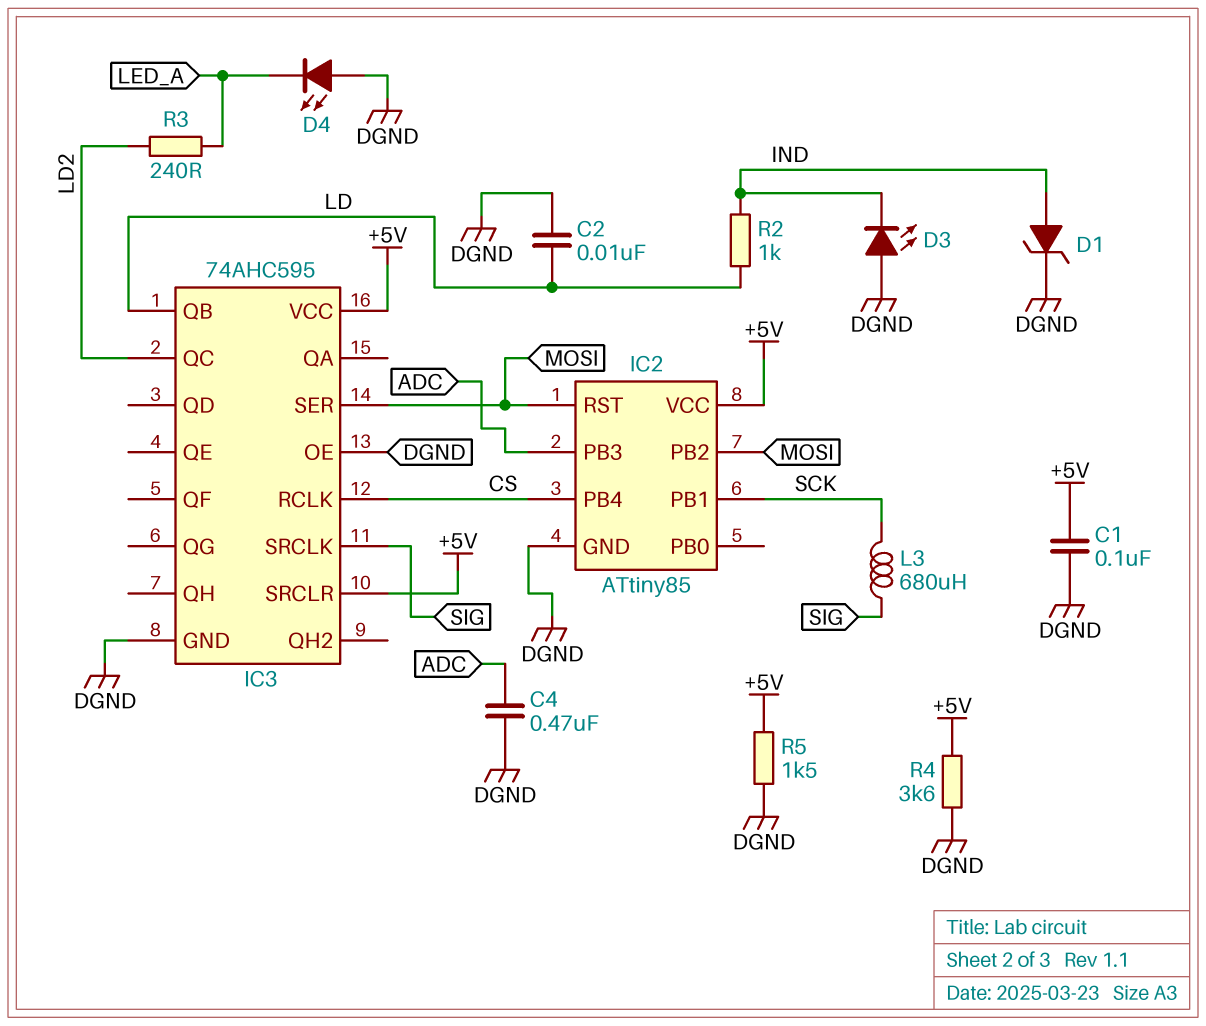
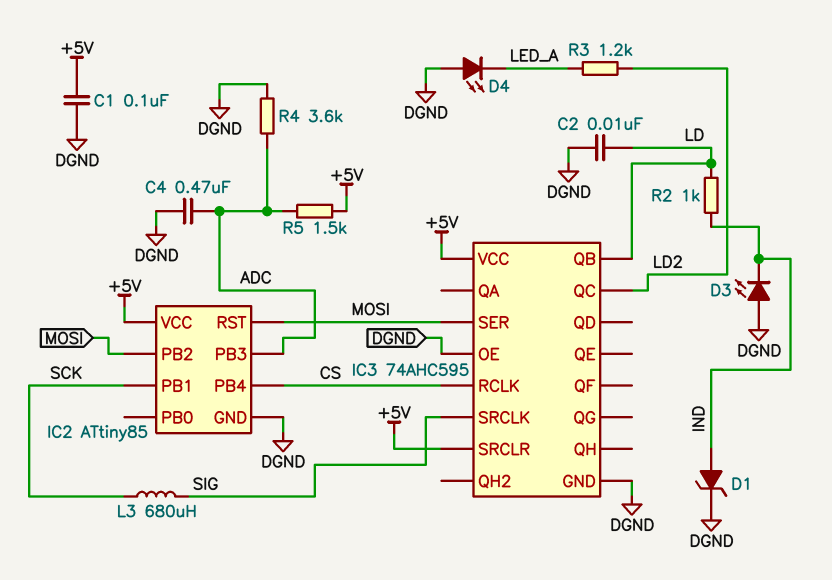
R3: 240 (LD2, LED_A) -> 1.2k (LD2, LED_A)
R4: 3.6k (+5V, DGND) -> 3.6k (ADC, DGND)
R5: 1.5k (+5V, DGND) -> 1.5k (+5V, ADC)

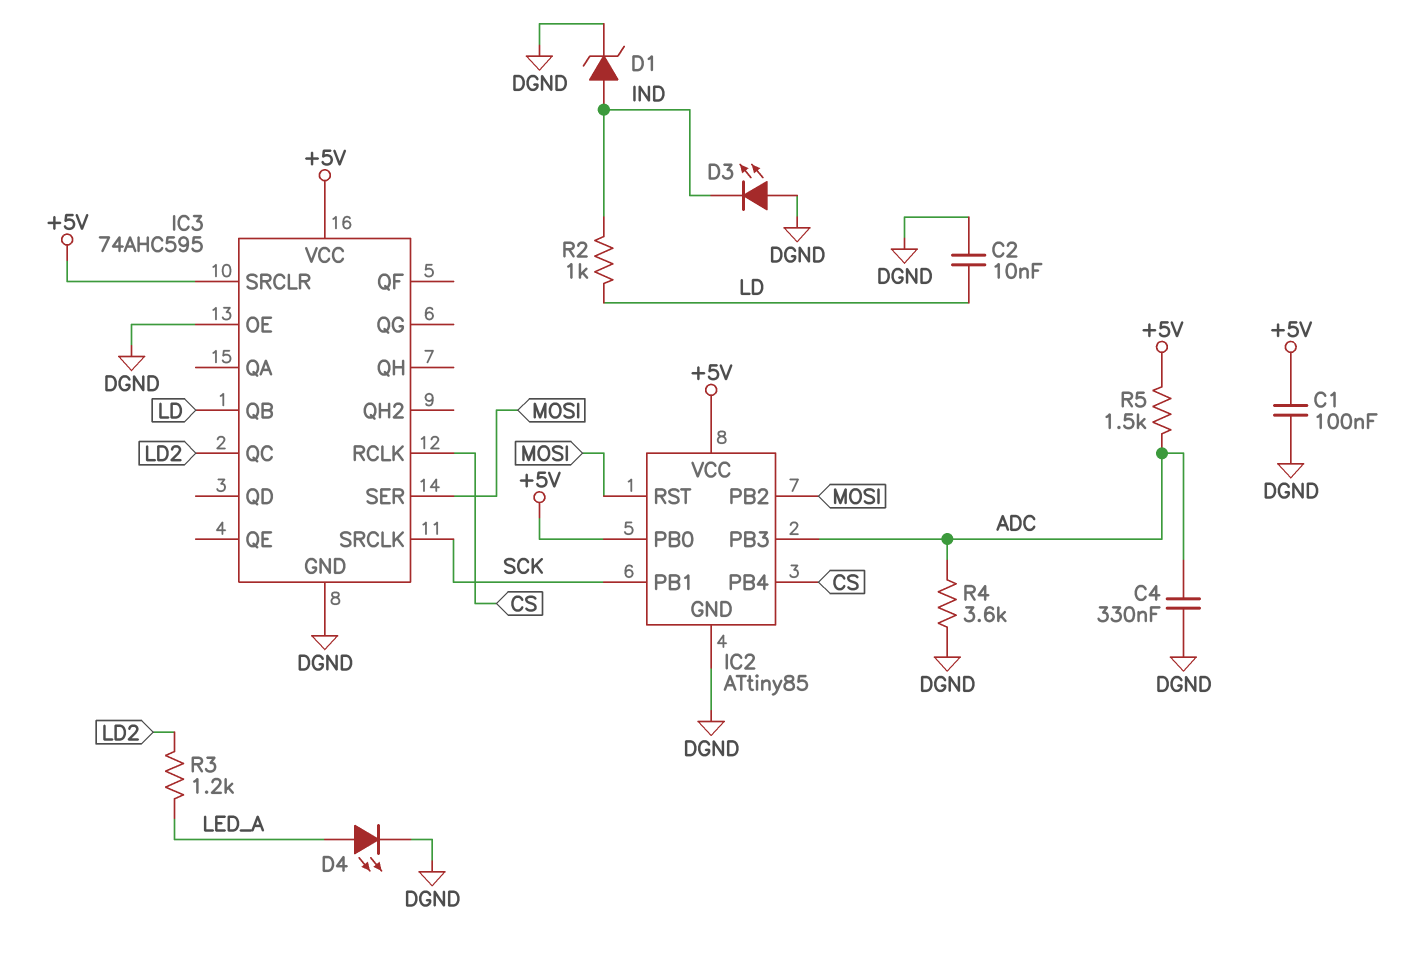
C4: 470nF (ADC, DGND) -> 330nF (ADC, DGND)
D4: LED (A DGND, K LED_A) -> LED (A LED_A, K DGND)
IC2 pin PB0: none -> +5V
IC3 pin SRCLK: SIG -> SCK
L3: 680uH (SCK, SIG) -> none

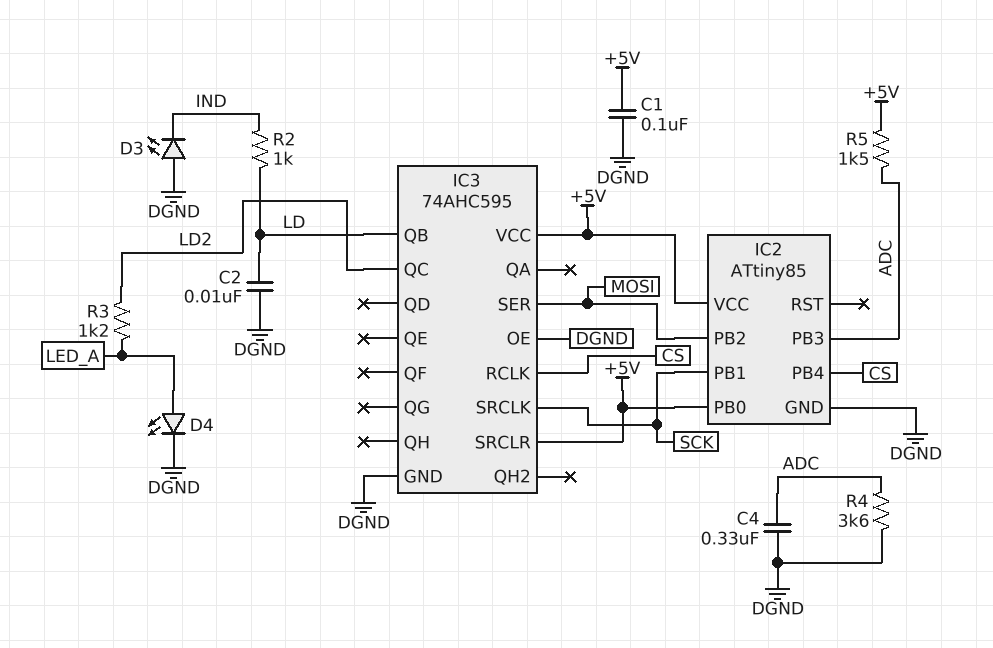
D1: zener (A IND, K DGND) -> none
IC2 pin RST: MOSI -> none

